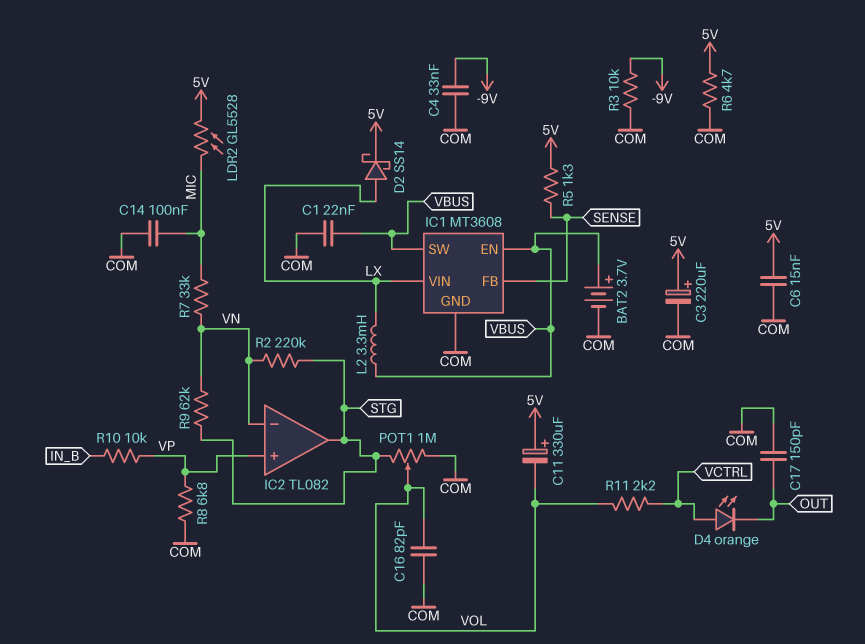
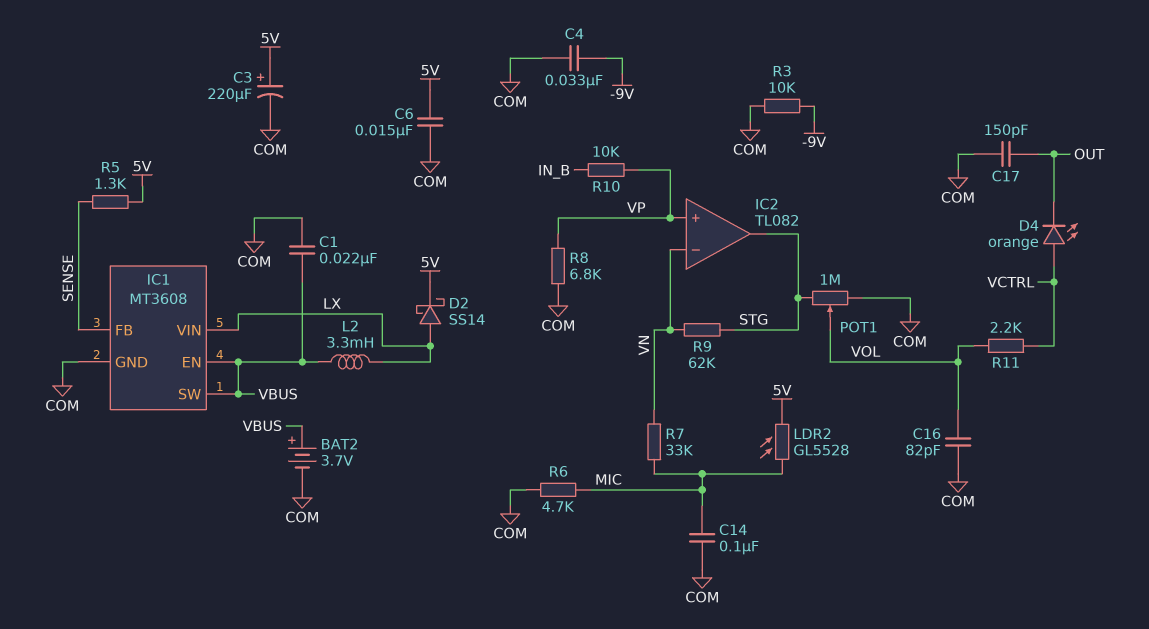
C11: 330uF (plus 5V, minus VOL) -> none
R2: 220k (STG, VN) -> none
R6: 4.7k (5V, COM) -> 4.7k (COM, MIC)

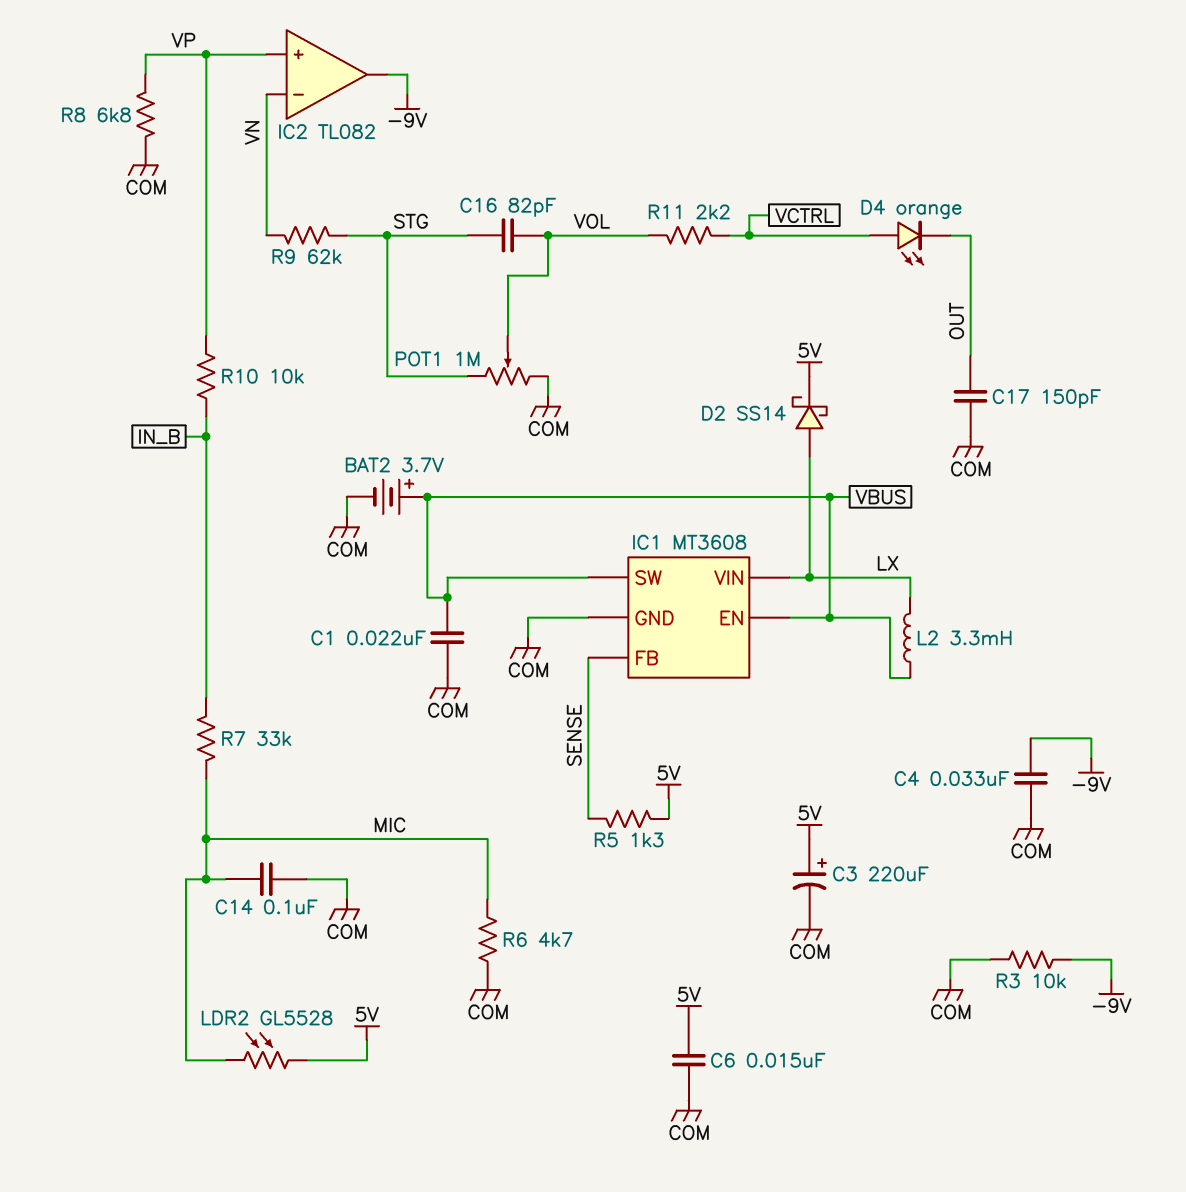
C16: 82pF (COM, VOL) -> 82pF (STG, VOL)
IC2 pin out: STG -> -9V
R7: 33k (MIC, VN) -> 33k (IN_B, MIC)

